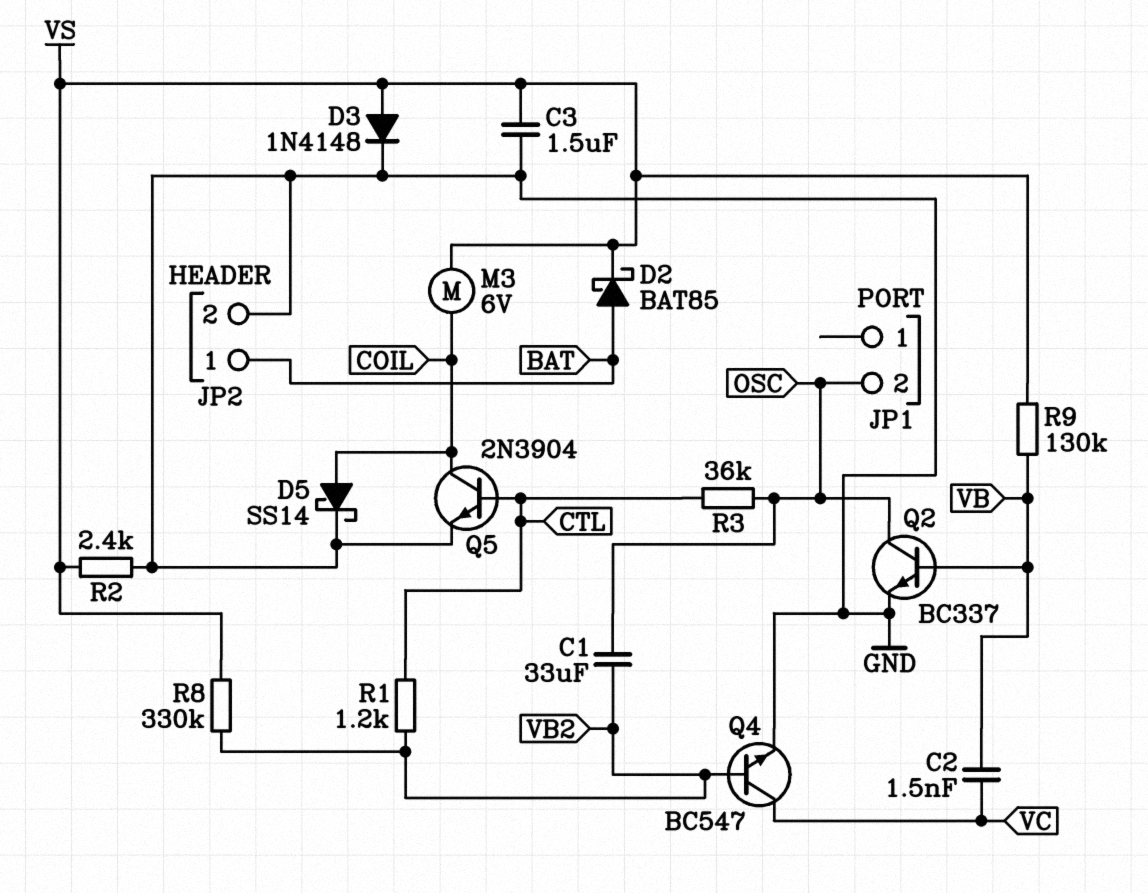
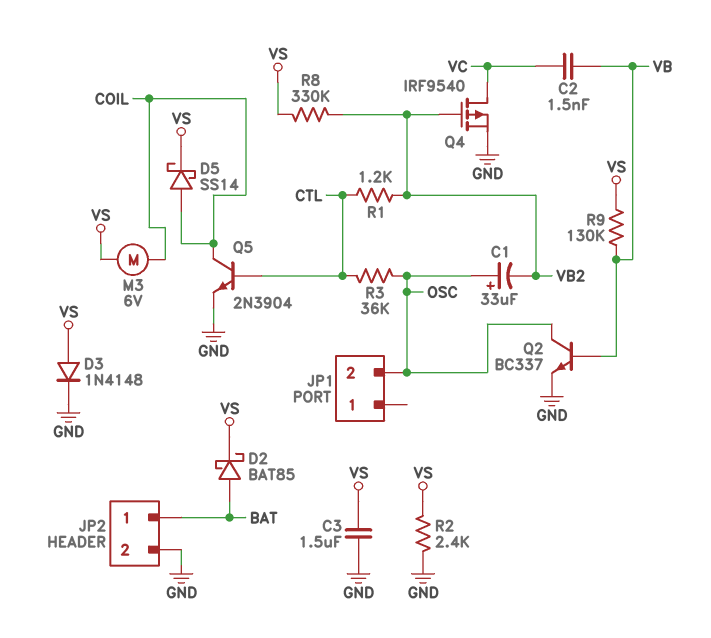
C1: 33uF (OSC, VB2) -> 33uF (plus OSC, minus VB2)
D5: schottky SS14 (A COIL, K GND) -> schottky SS14 (A COIL, K VS)
Q4: NPN BC547 (B VB2, C VC, E GND) -> PMOS IRF9540 (G VB2, D VC, S GND)

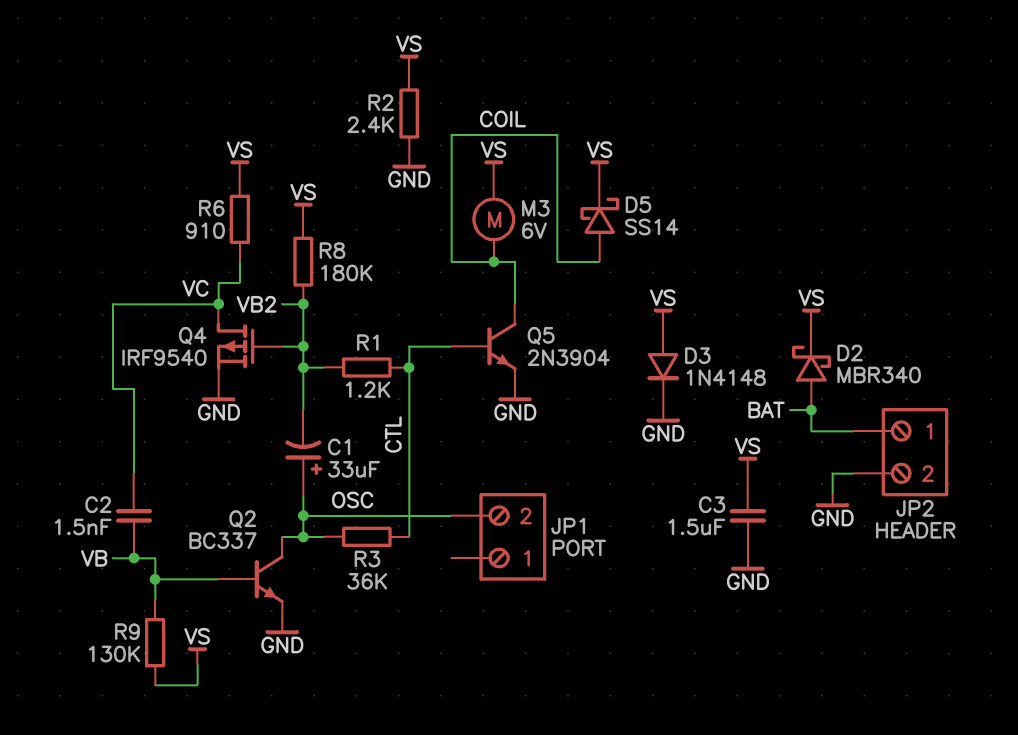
D2: schottky BAT85 (A BAT, K VS) -> schottky MBR340 (A BAT, K VS)
R6: none -> 910 (VC, VS)
R8: 330k (VB2, VS) -> 180k (VB2, VS)

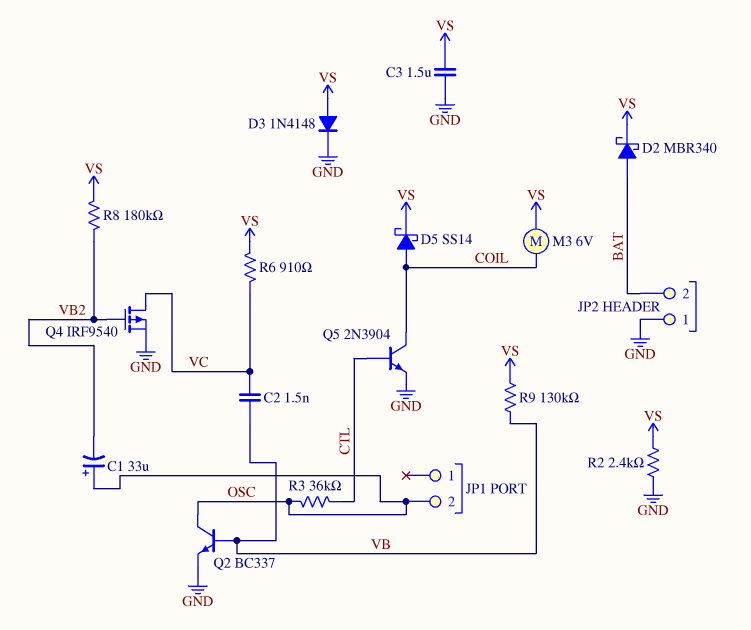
JP2 pin 1: BAT -> GND
JP2 pin 2: GND -> BAT
R1: 1.2k (CTL, VB2) -> none

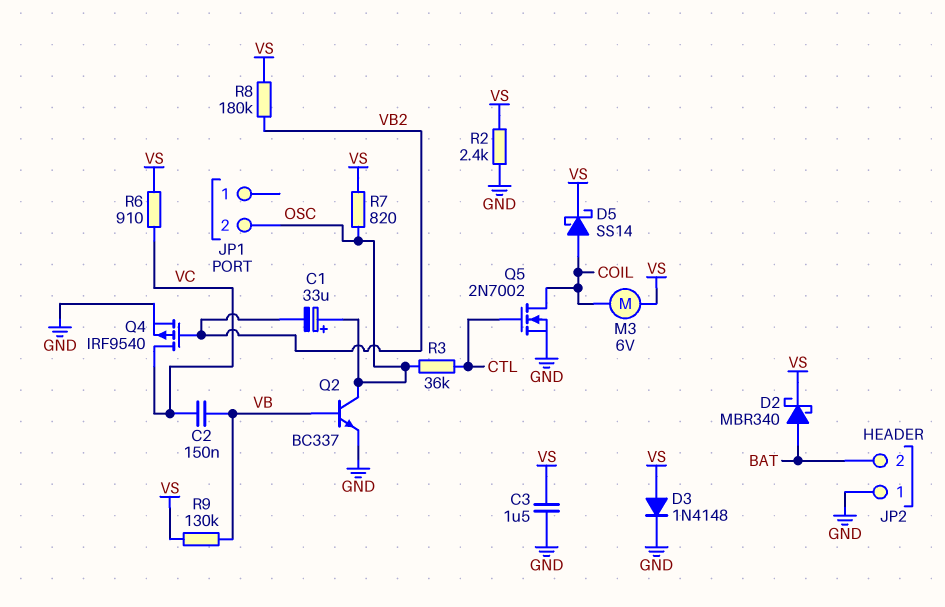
C2: 1.5nF (VB, VC) -> 150nF (VB, VC)
Q5: NPN 2N3904 (B CTL, C COIL, E GND) -> NMOS 2N7002 (G CTL, D COIL, S GND)
R7: none -> 820 (OSC, VS)

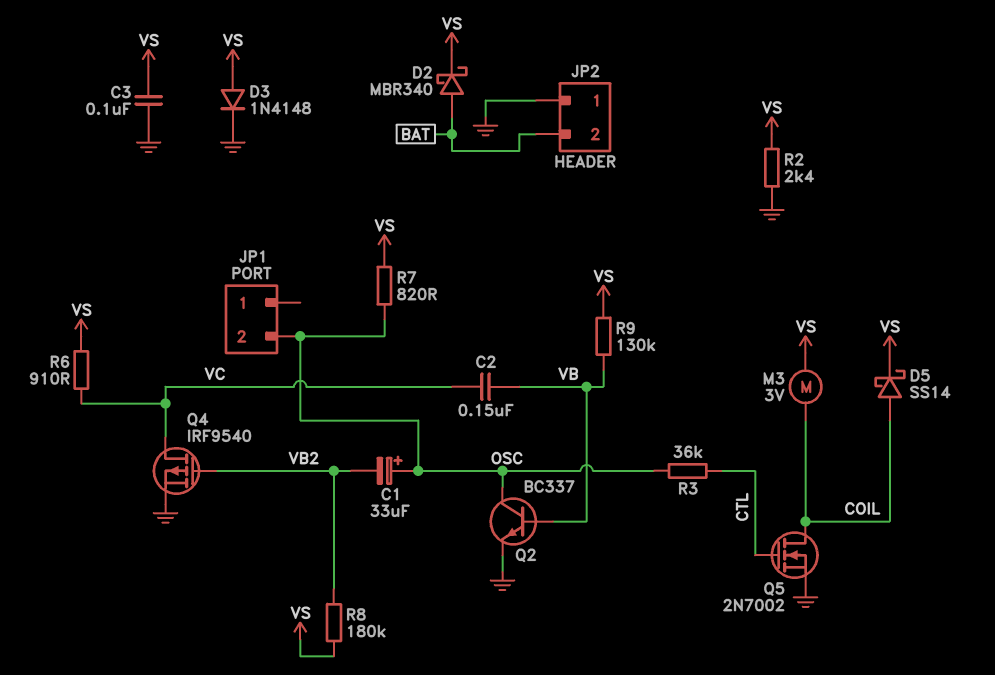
C3: 1.5uF (GND, VS) -> 100nF (GND, VS)
M3: motor 6V (COIL, VS) -> motor 3V (COIL, VS)

